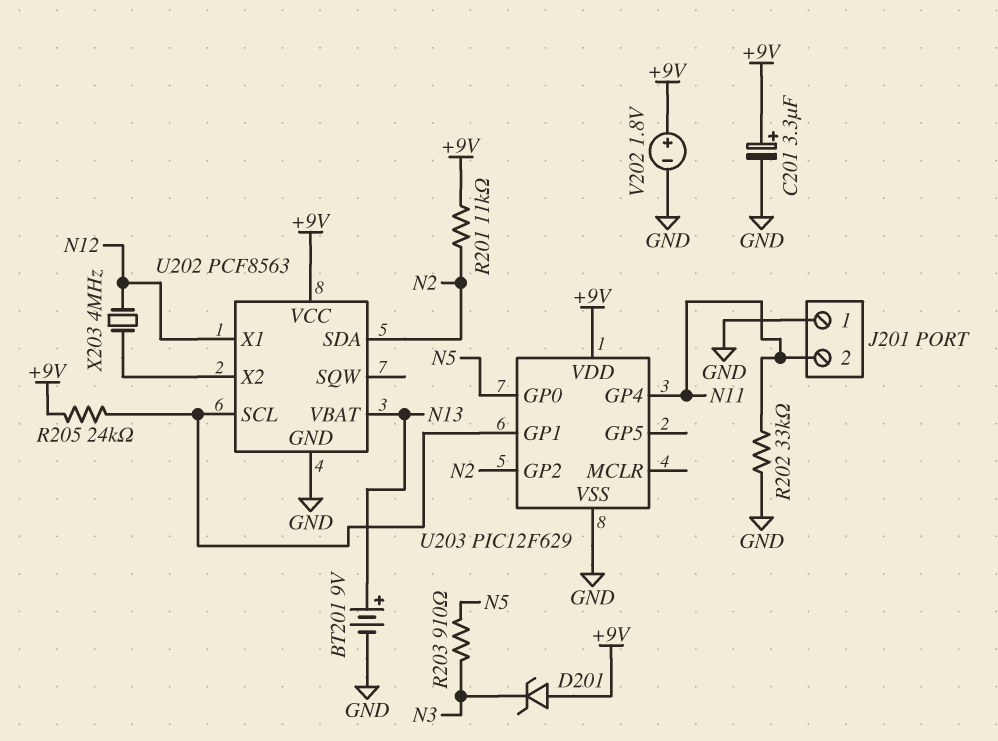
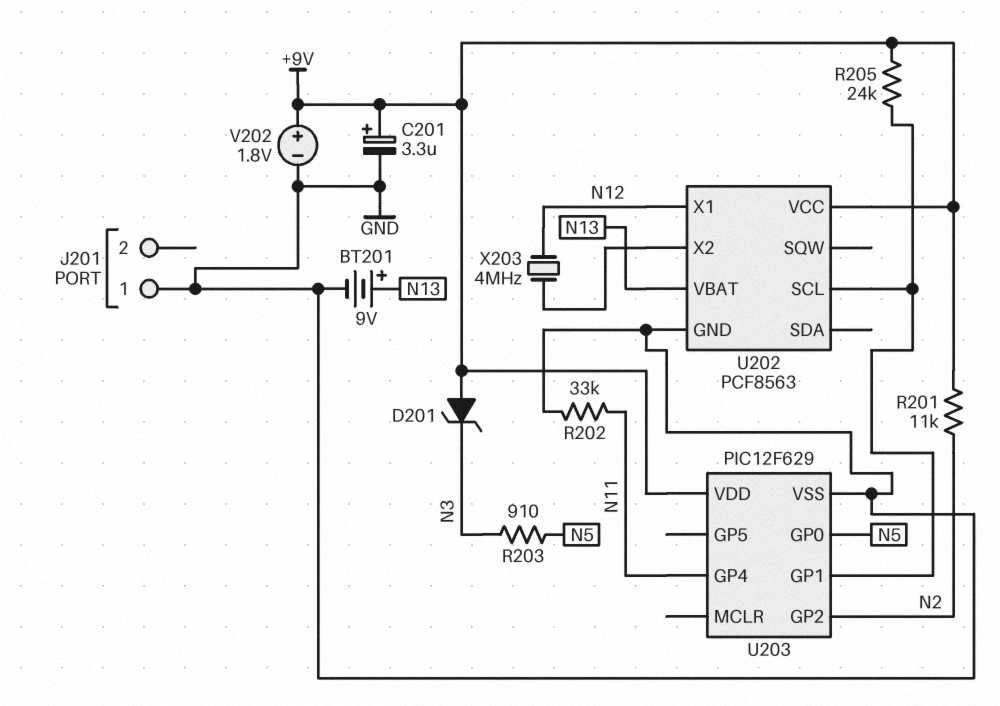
J201 pin 2: N11 -> none
U202 pin SDA: N2 -> none

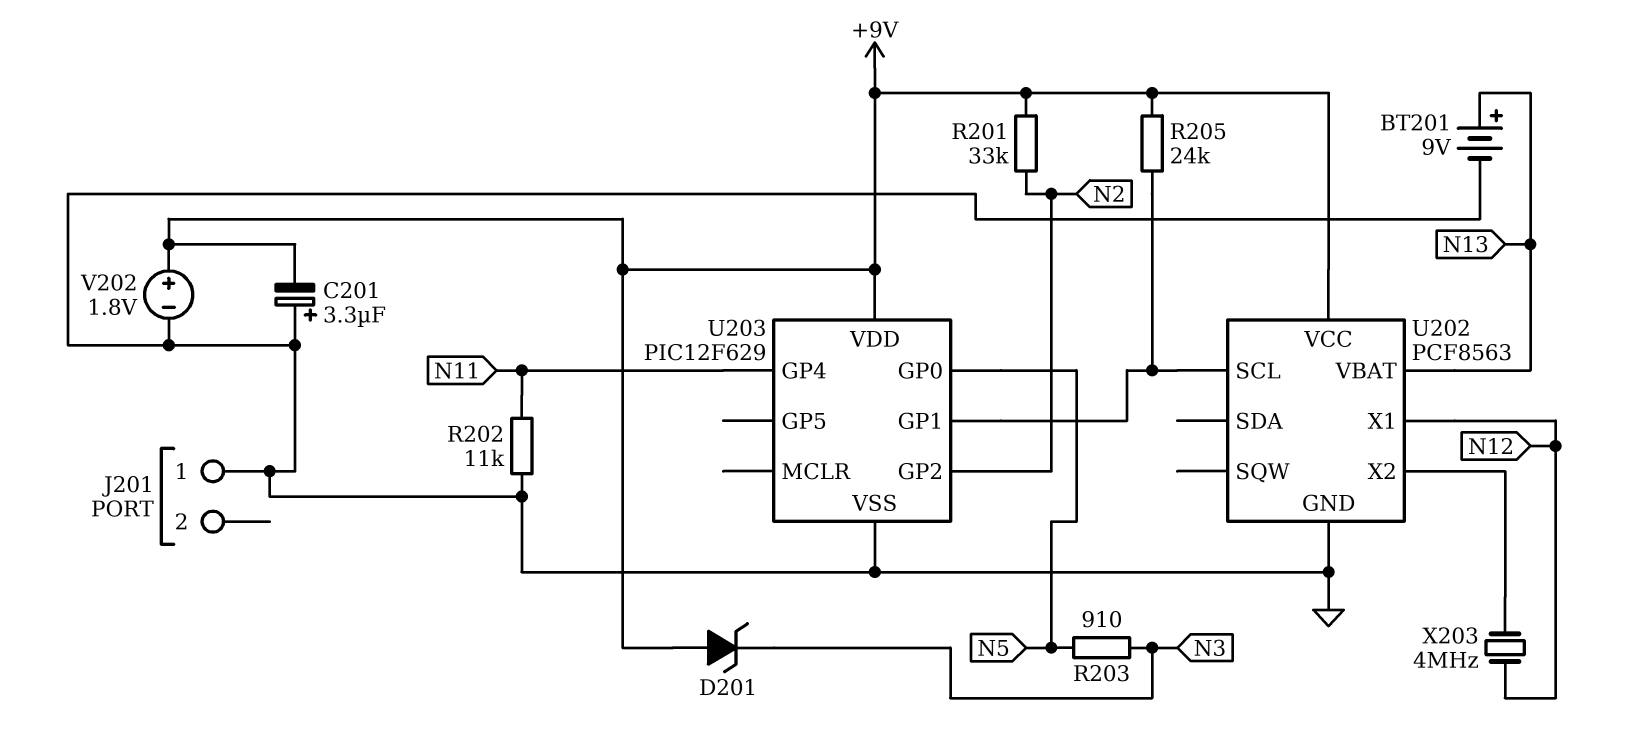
C201: 3.3uF (plus +9V, minus GND) -> 3.3uF (plus GND, minus +9V)
R201: 11k (+9V, N2) -> 33k (+9V, N2)
R202: 33k (GND, N11) -> 11k (GND, N11)

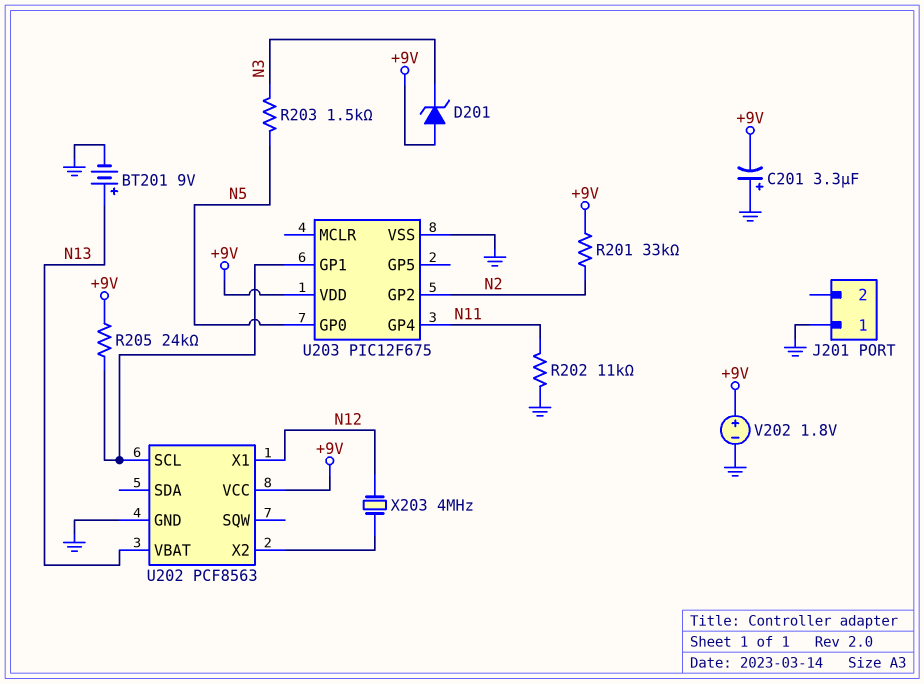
R203: 910 (N3, N5) -> 1.5k (N3, N5)
U203: PIC12F629 -> PIC12F675

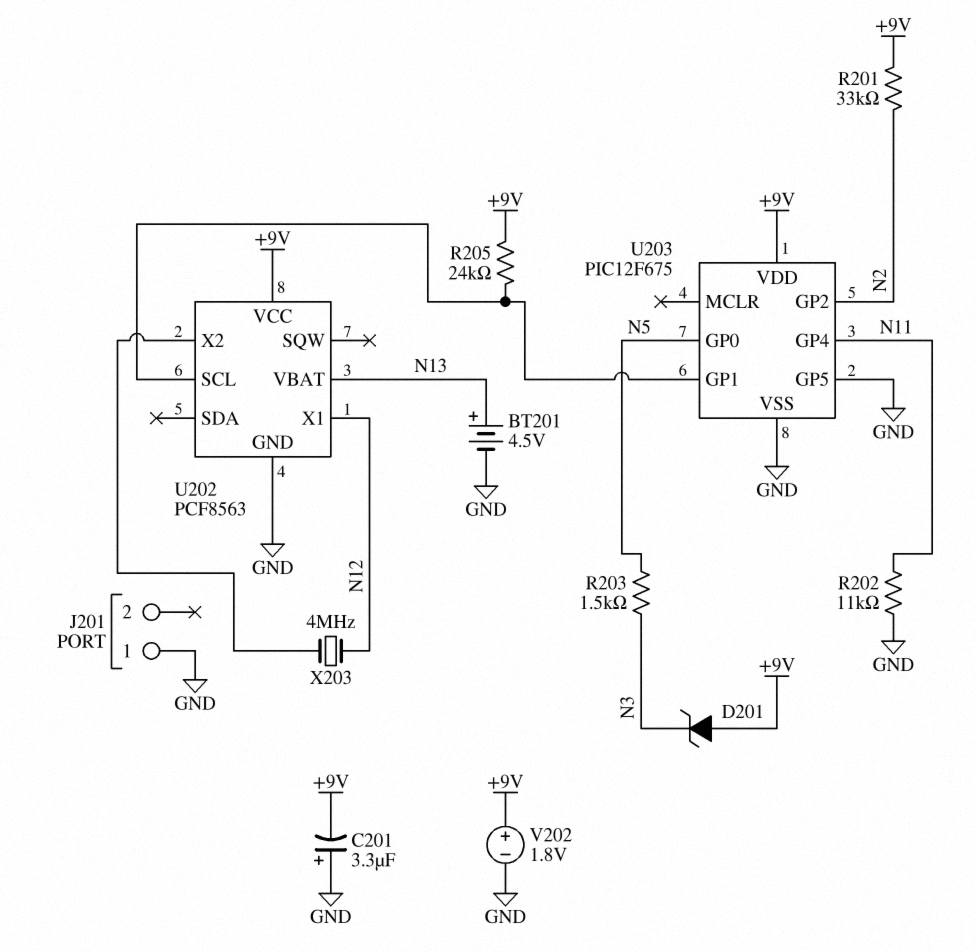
BT201: 9V (plus N13, minus GND) -> 4.5V (plus N13, minus GND)
U203 pin GP5: none -> GND

